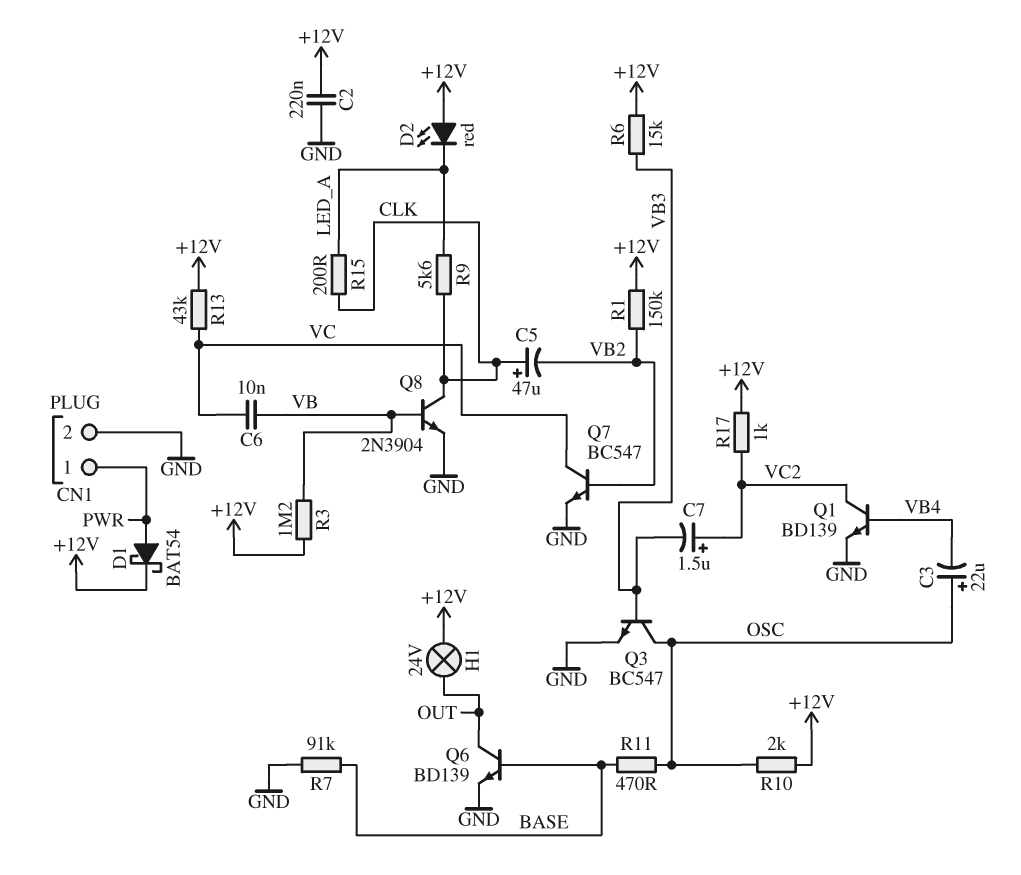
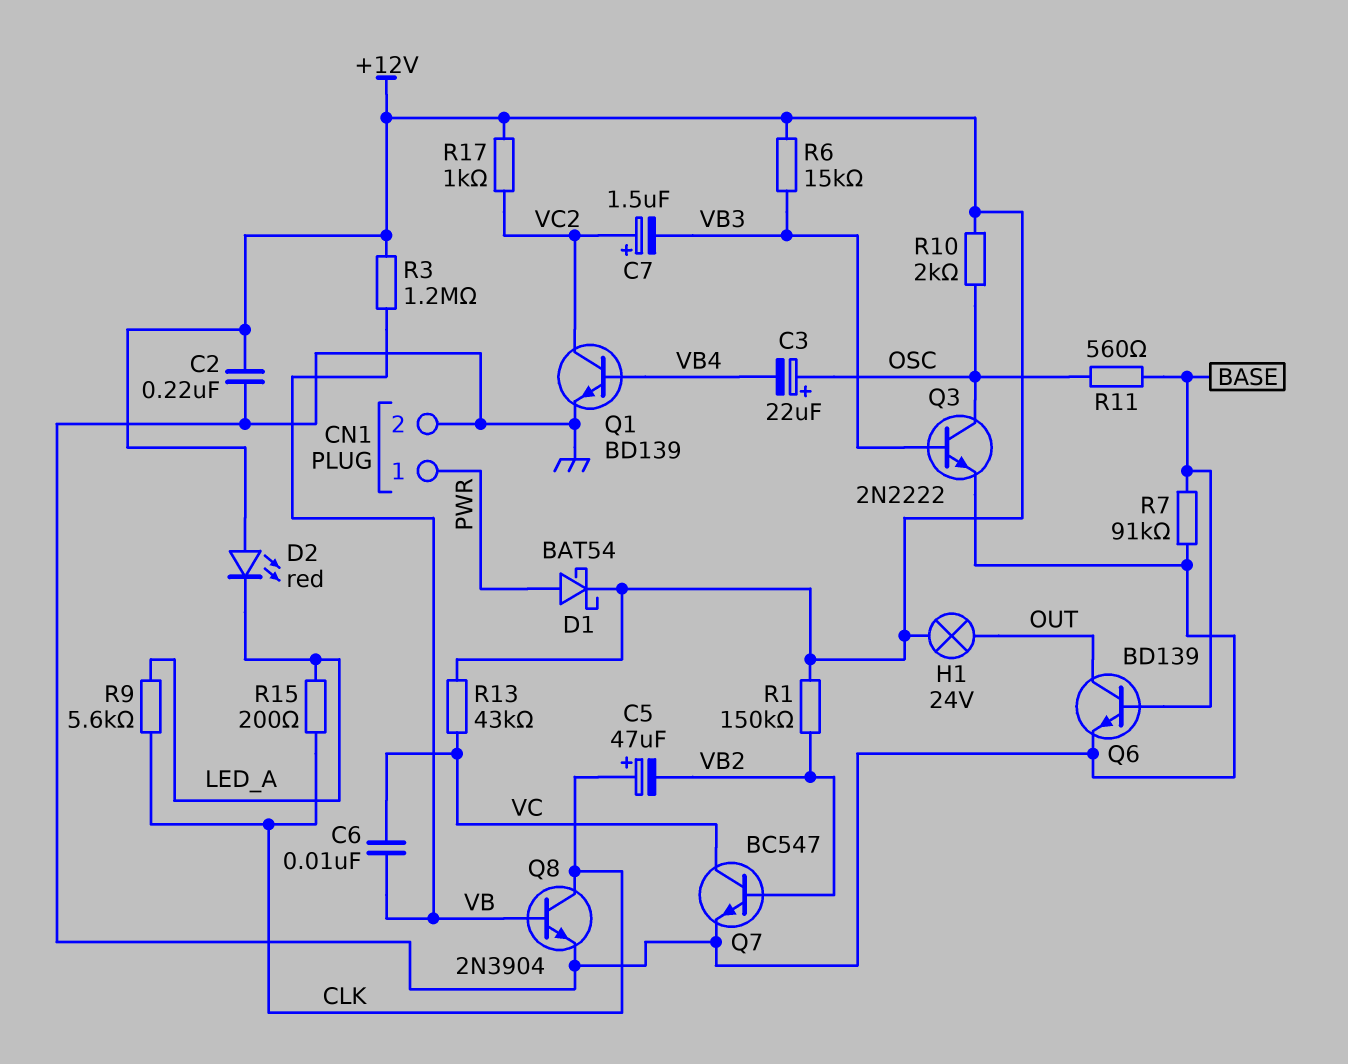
Q3: NPN BC547 (B VB3, C OSC, E GND) -> NPN 2N2222 (B VB3, C OSC, E GND)
R11: 470 (BASE, OSC) -> 560 (BASE, OSC)

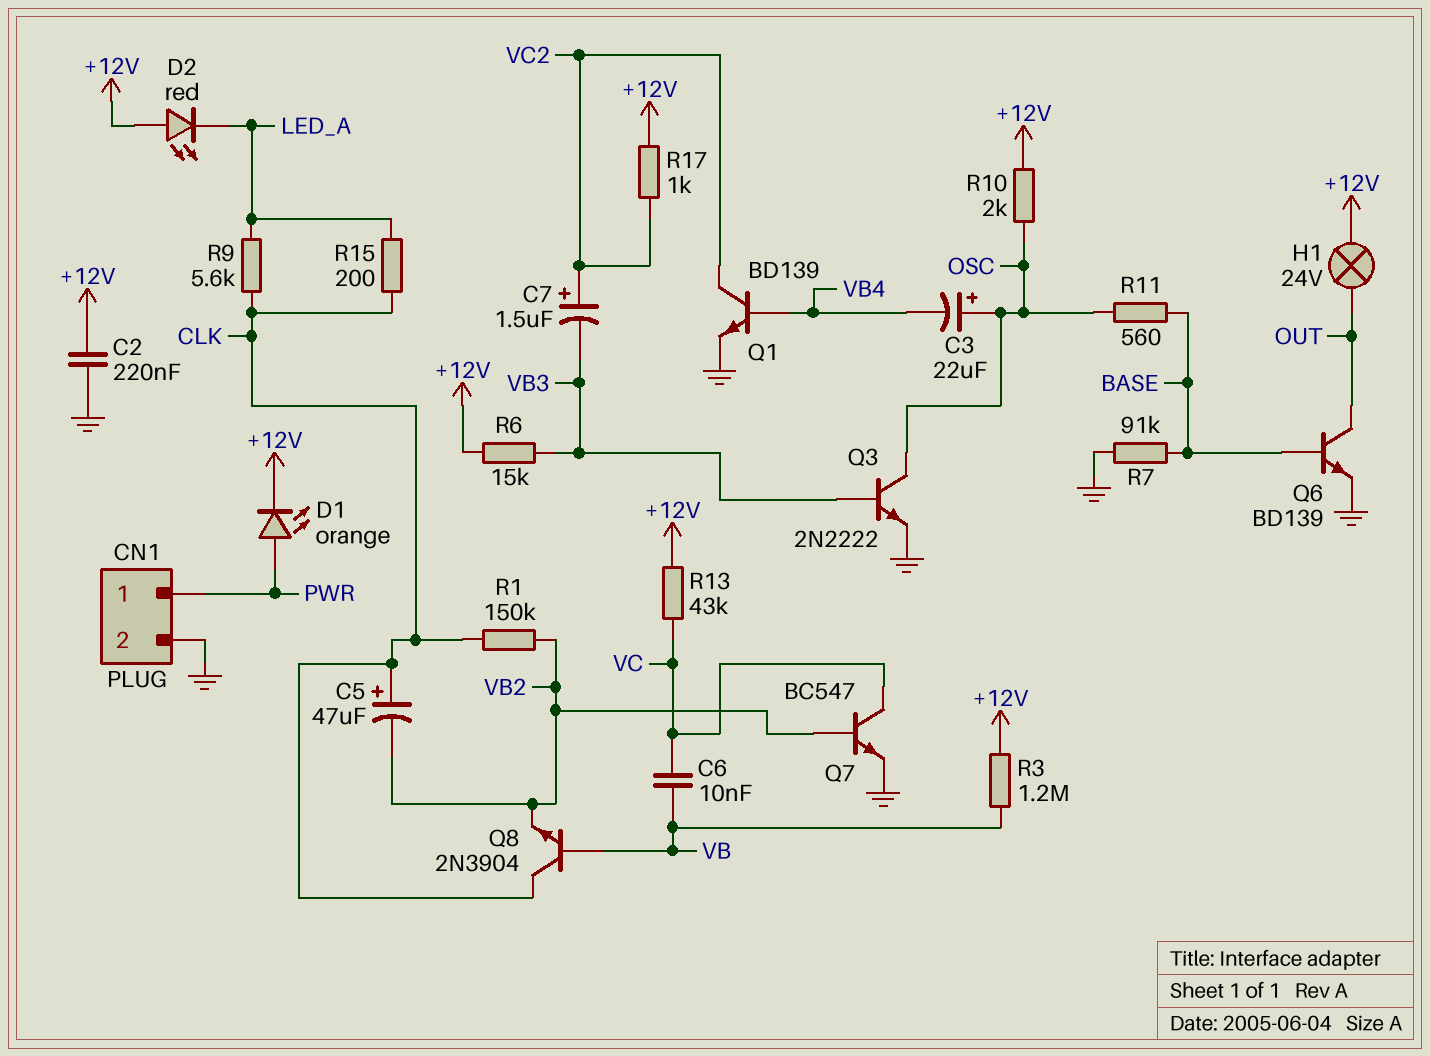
D1: schottky BAT54 (A PWR, K +12V) -> LED orange (A PWR, K +12V)
Q8: NPN 2N3904 (B VB, C CLK, E GND) -> NPN 2N3904 (B VB, C CLK, E VB2)
R1: 150k (+12V, VB2) -> 150k (CLK, VB2)

